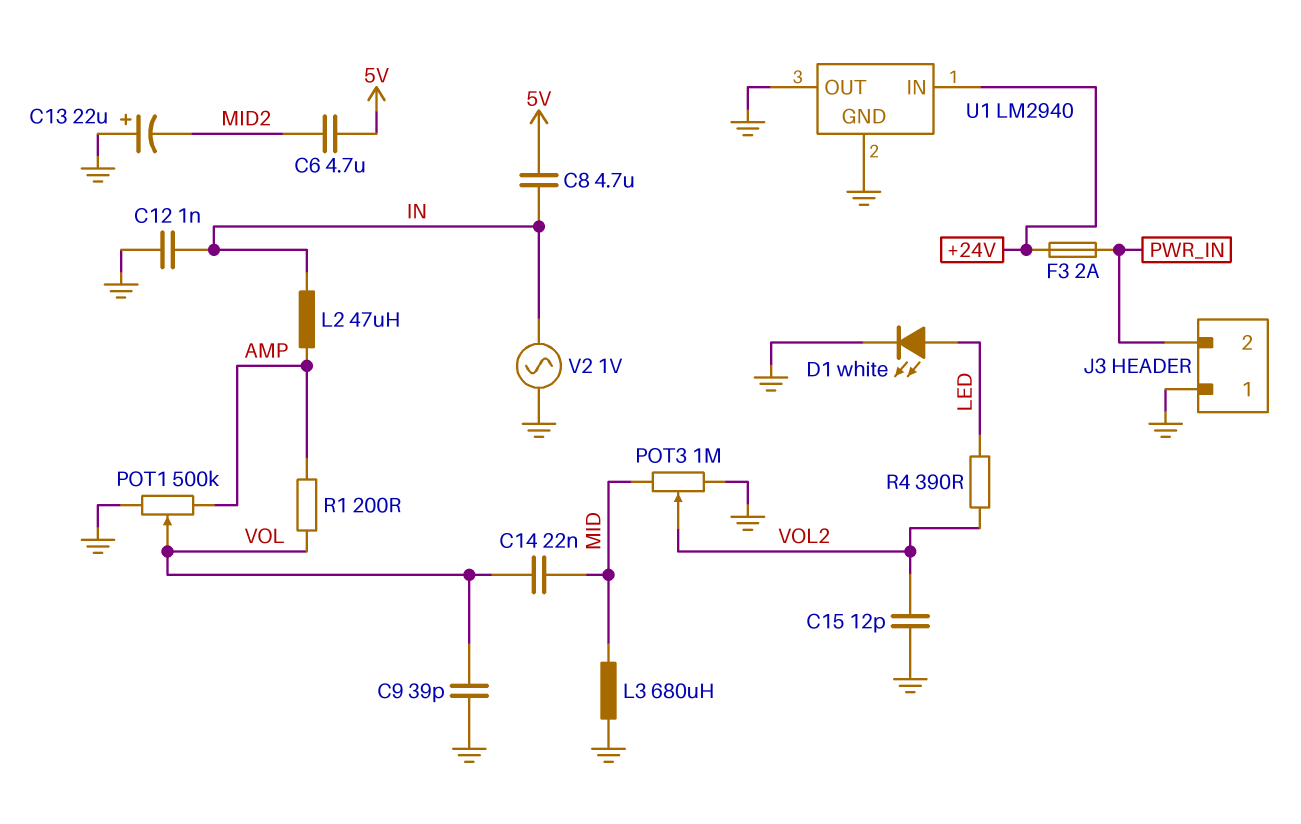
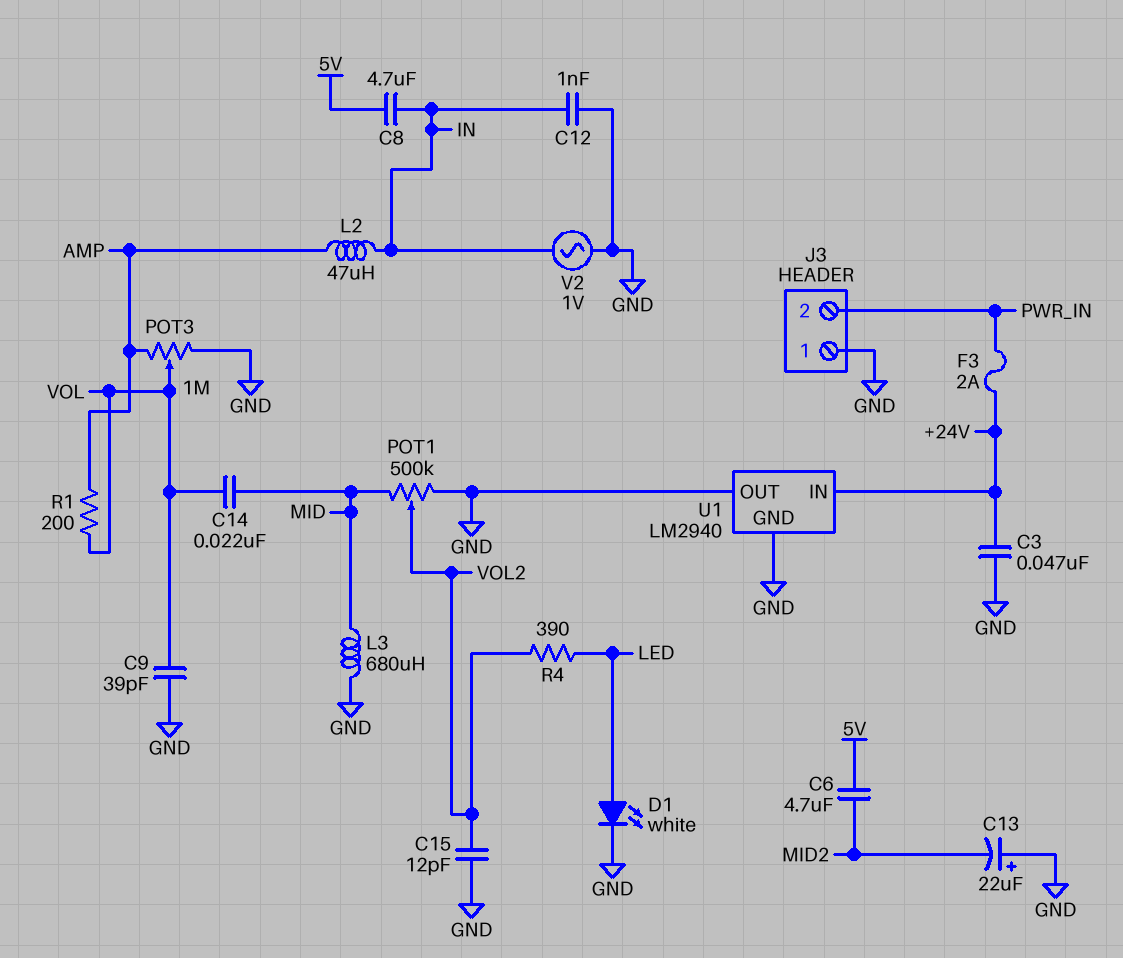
C3: none -> 47nF (+24V, GND)
POT1: 500k (AMP, GND, wiper VOL) -> 500k (GND, MID, wiper VOL2)
POT3: 1M (GND, MID, wiper VOL2) -> 1M (AMP, GND, wiper VOL)

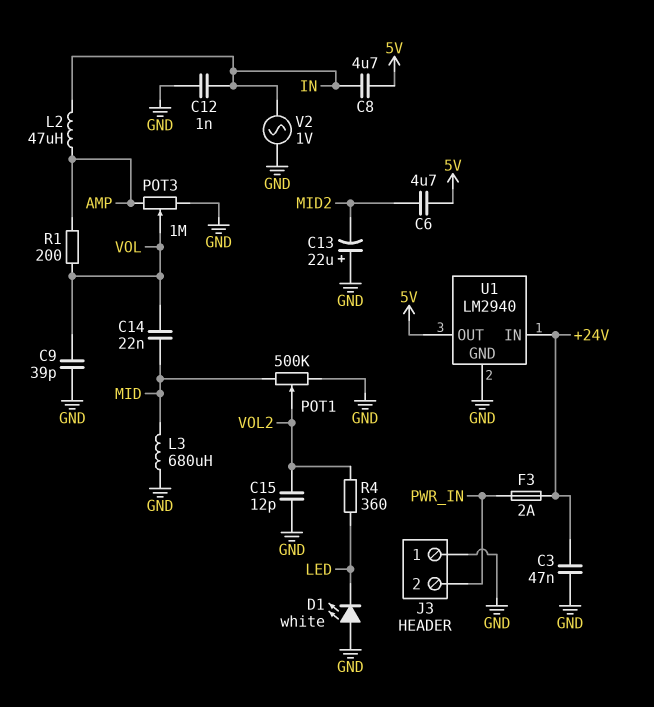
D1: LED white (A LED, K GND) -> LED white (A GND, K LED)
R4: 390 (LED, VOL2) -> 360 (LED, VOL2)
U1 pin OUT: GND -> 5V

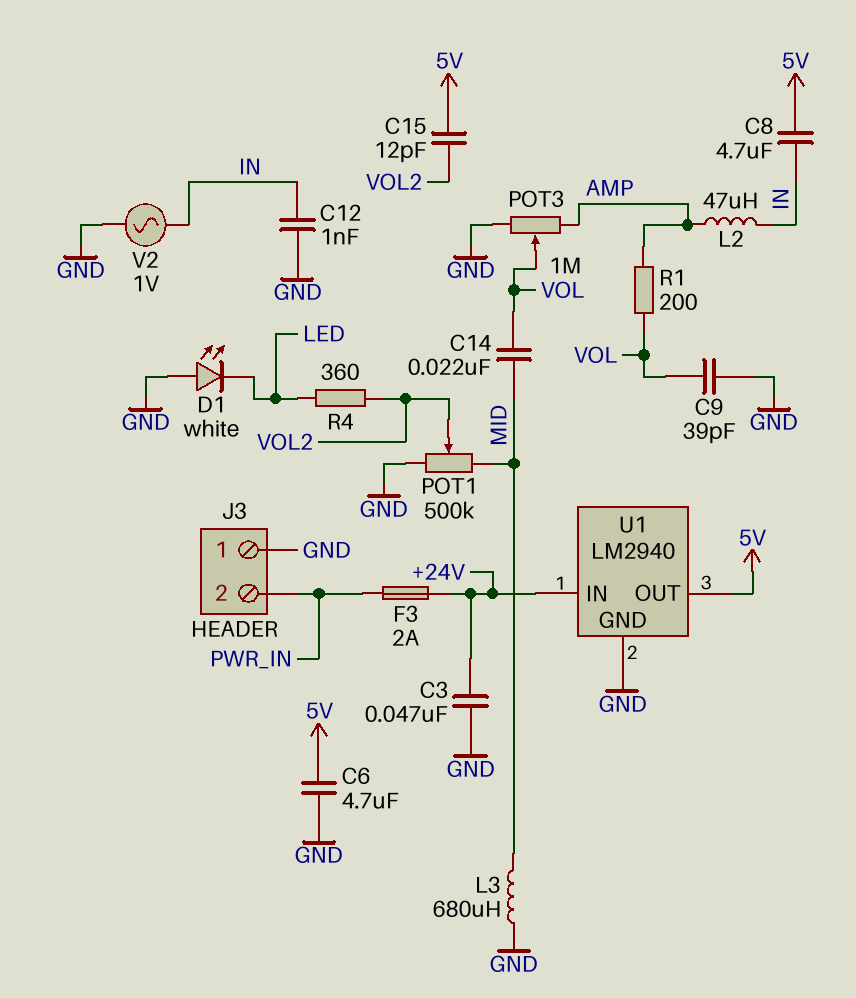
C6: 4.7uF (5V, MID2) -> 4.7uF (5V, GND)
C13: 22uF (plus GND, minus MID2) -> none
C15: 12pF (GND, VOL2) -> 12pF (5V, VOL2)

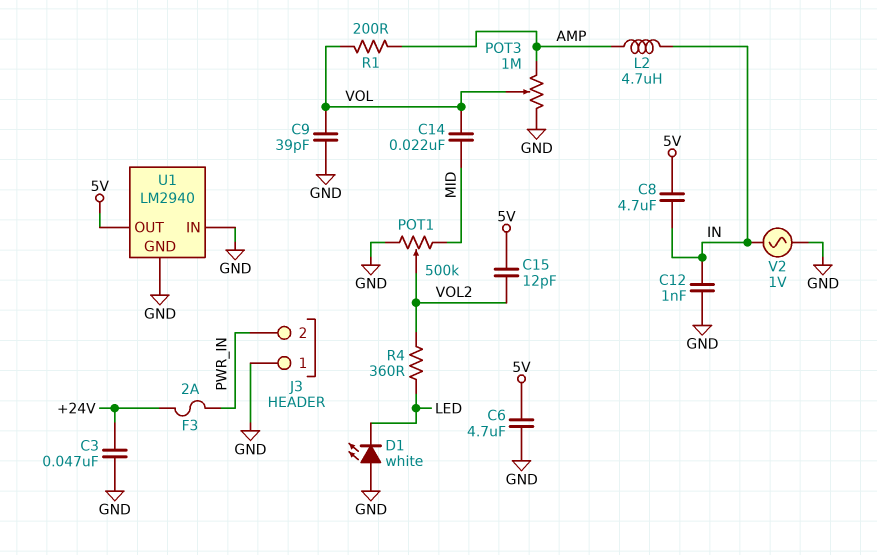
L2: 47uH (AMP, IN) -> 4.7uH (AMP, IN)
L3: 680uH (GND, MID) -> none
U1 pin IN: +24V -> GND

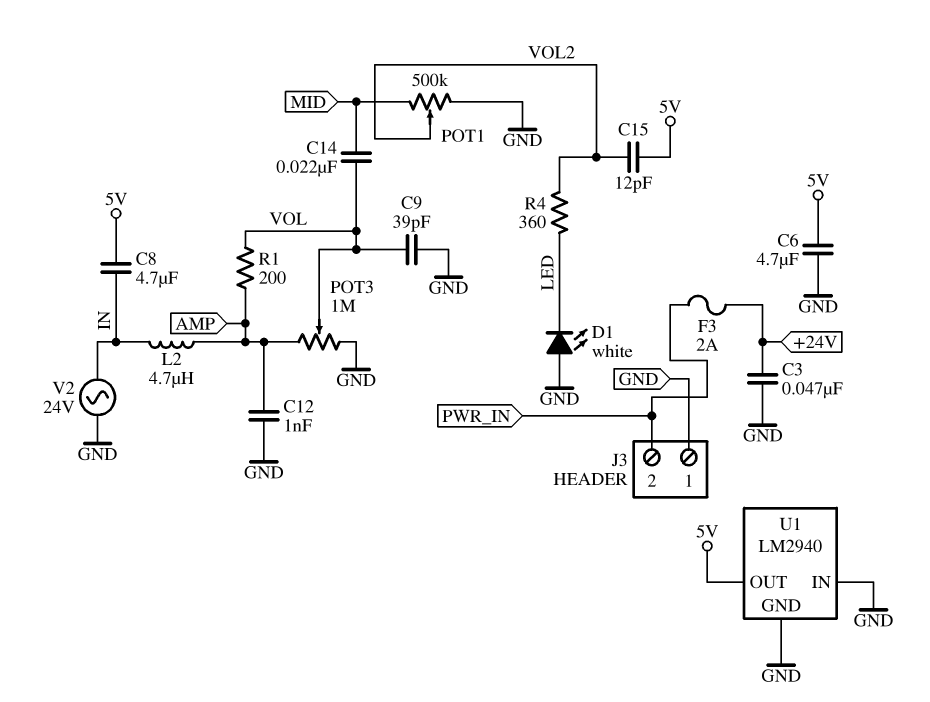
C12: 1nF (GND, IN) -> 1nF (AMP, GND)
V2: AC 1V (GND, IN) -> AC 24V (GND, IN)

